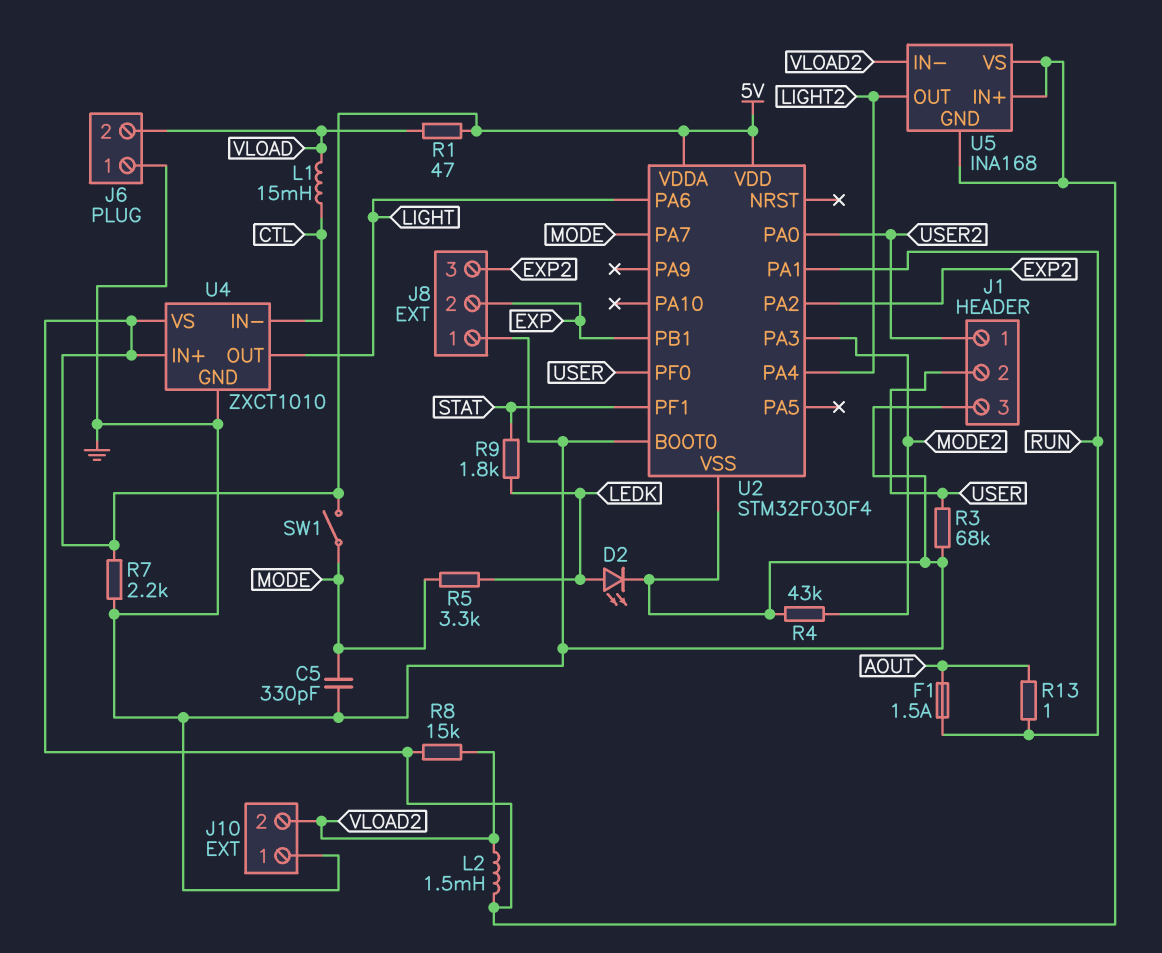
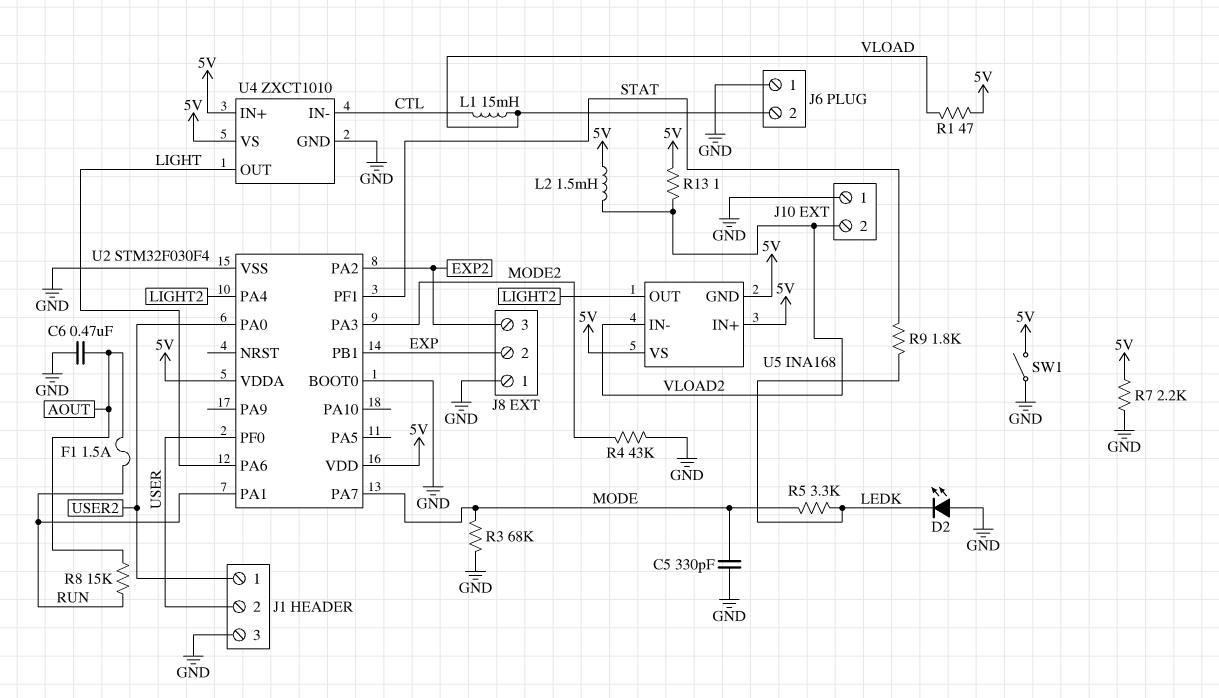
C6: none -> 470nF (AOUT, GND)
D2: LED (A LEDK, K GND) -> LED (A GND, K LEDK)
R3: 68k (GND, USER) -> 68k (GND, MODE)
R8: 15k (5V, VLOAD2) -> 15k (AOUT, RUN)
R13: 1 (AOUT, RUN) -> 1 (5V, VLOAD2)
SW1: switch (5V, MODE) -> switch (5V, GND)

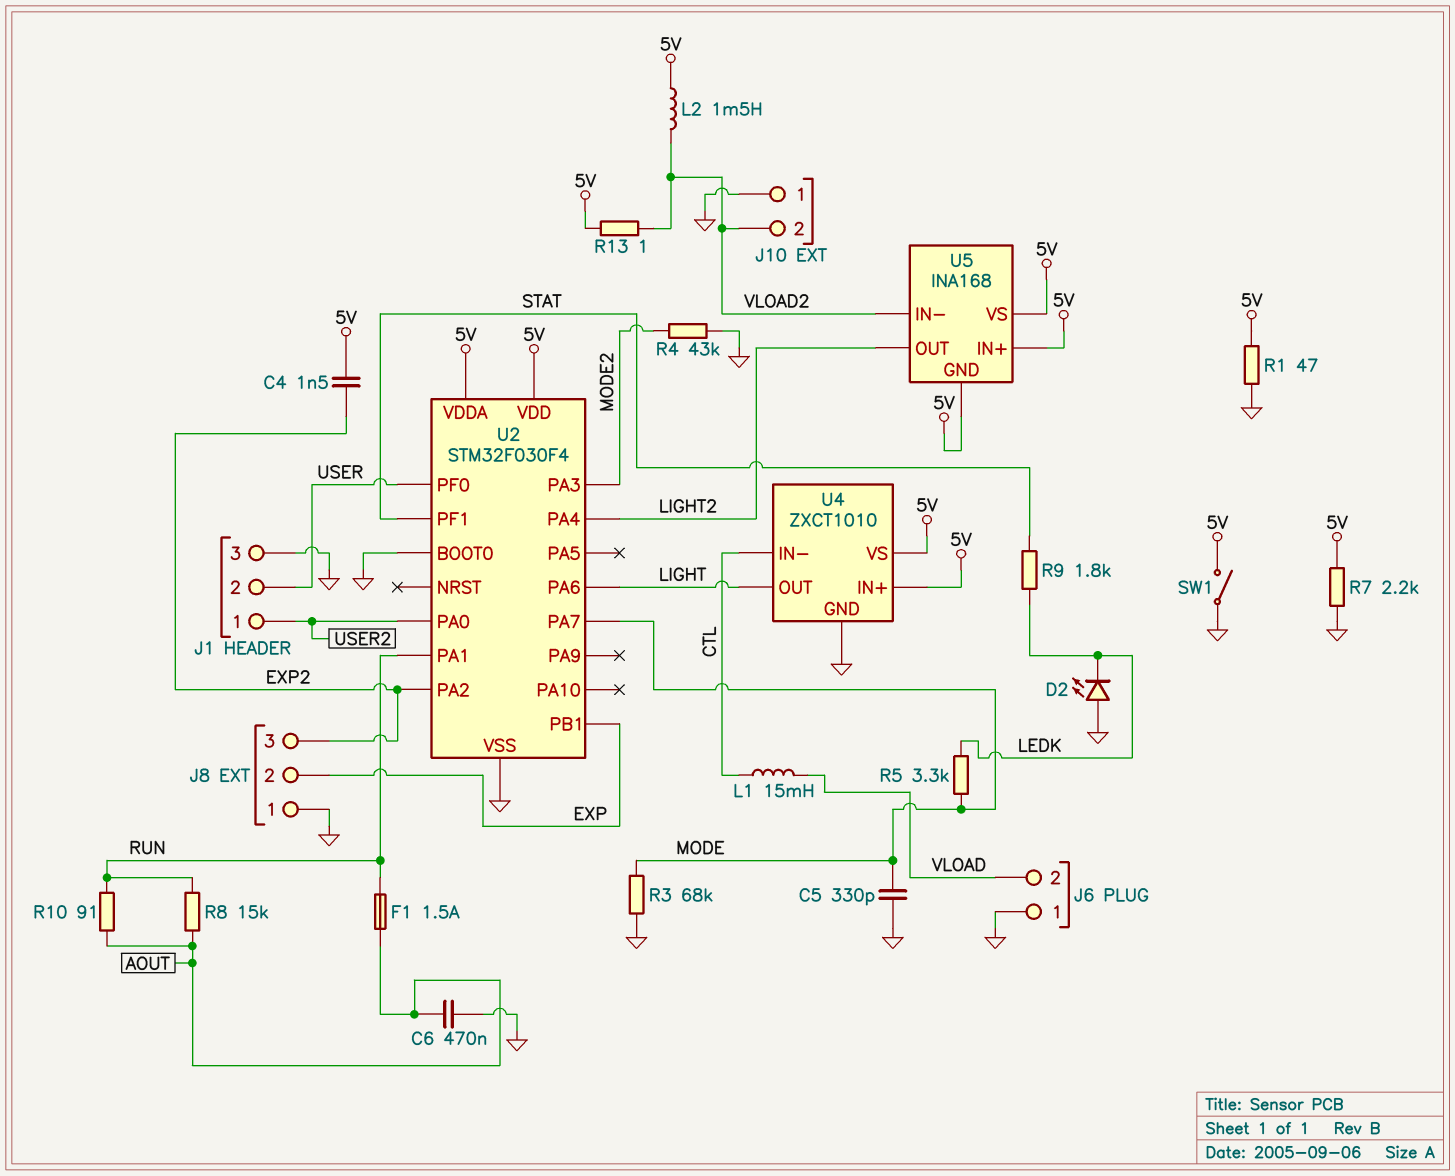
C4: none -> 1.5nF (5V, EXP2)
R1: 47 (5V, VLOAD) -> 47 (5V, GND)
R10: none -> 91 (AOUT, RUN)

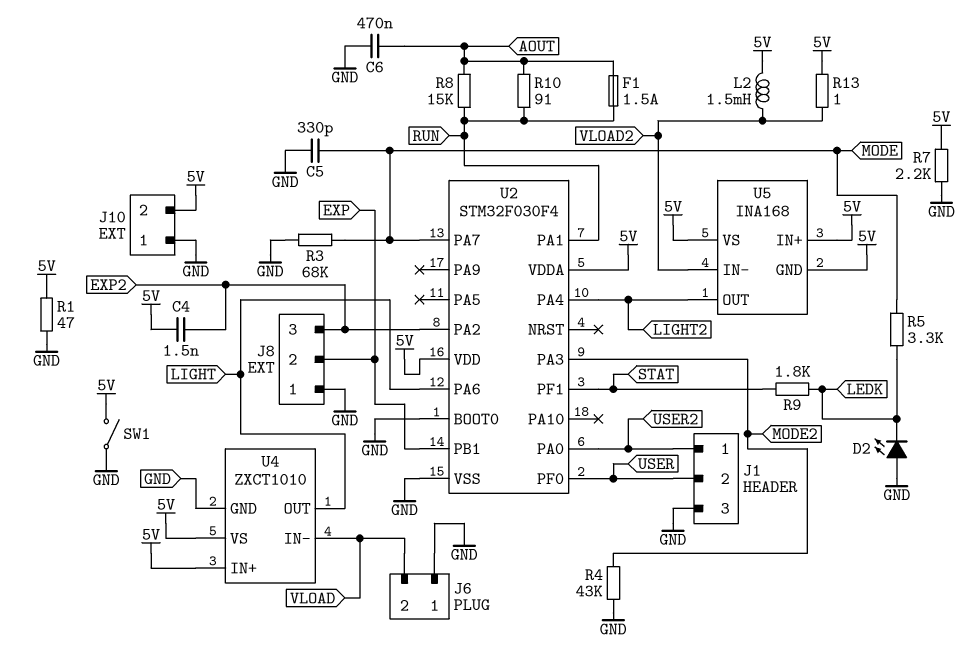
J10 pin 2: VLOAD2 -> 5V
L1: 15mH (CTL, VLOAD) -> none
U4 pin IN-: CTL -> VLOAD

